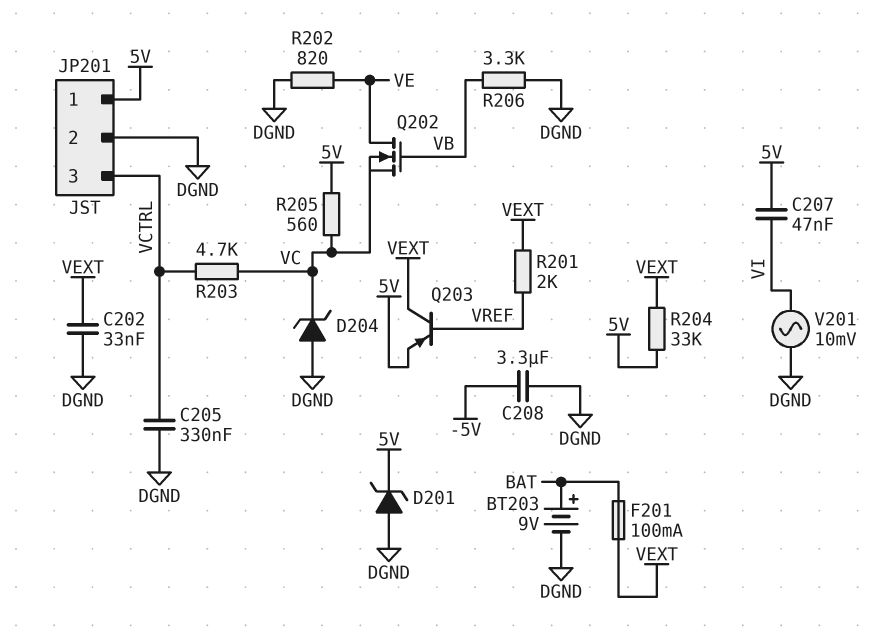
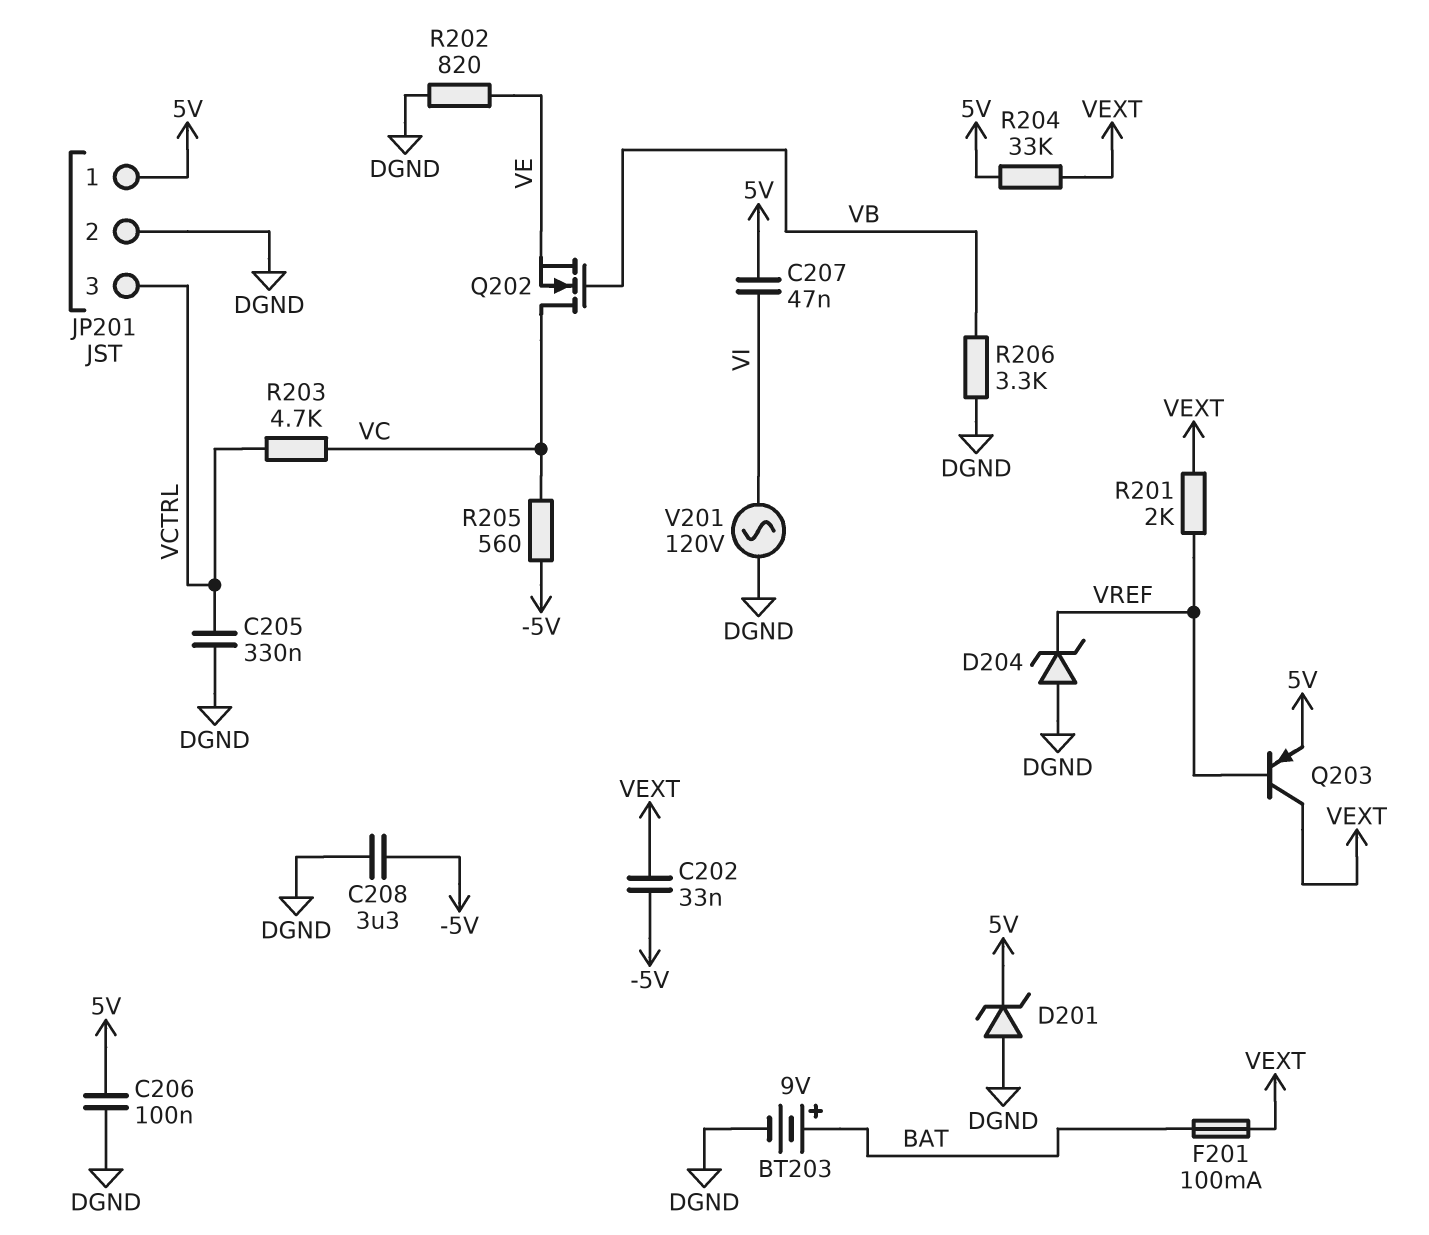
C202: 33nF (DGND, VEXT) -> 33nF (-5V, VEXT)
C206: none -> 100nF (5V, DGND)
D204: zener (A DGND, K VC) -> zener (A DGND, K VREF)
Q202: NMOS (G VB, D VE, S VC) -> NMOS (G VB, D VC, S VE)
R205: 560 (5V, VC) -> 560 (-5V, VC)
V201: AC 10mV (DGND, VI) -> AC 120V (DGND, VI)

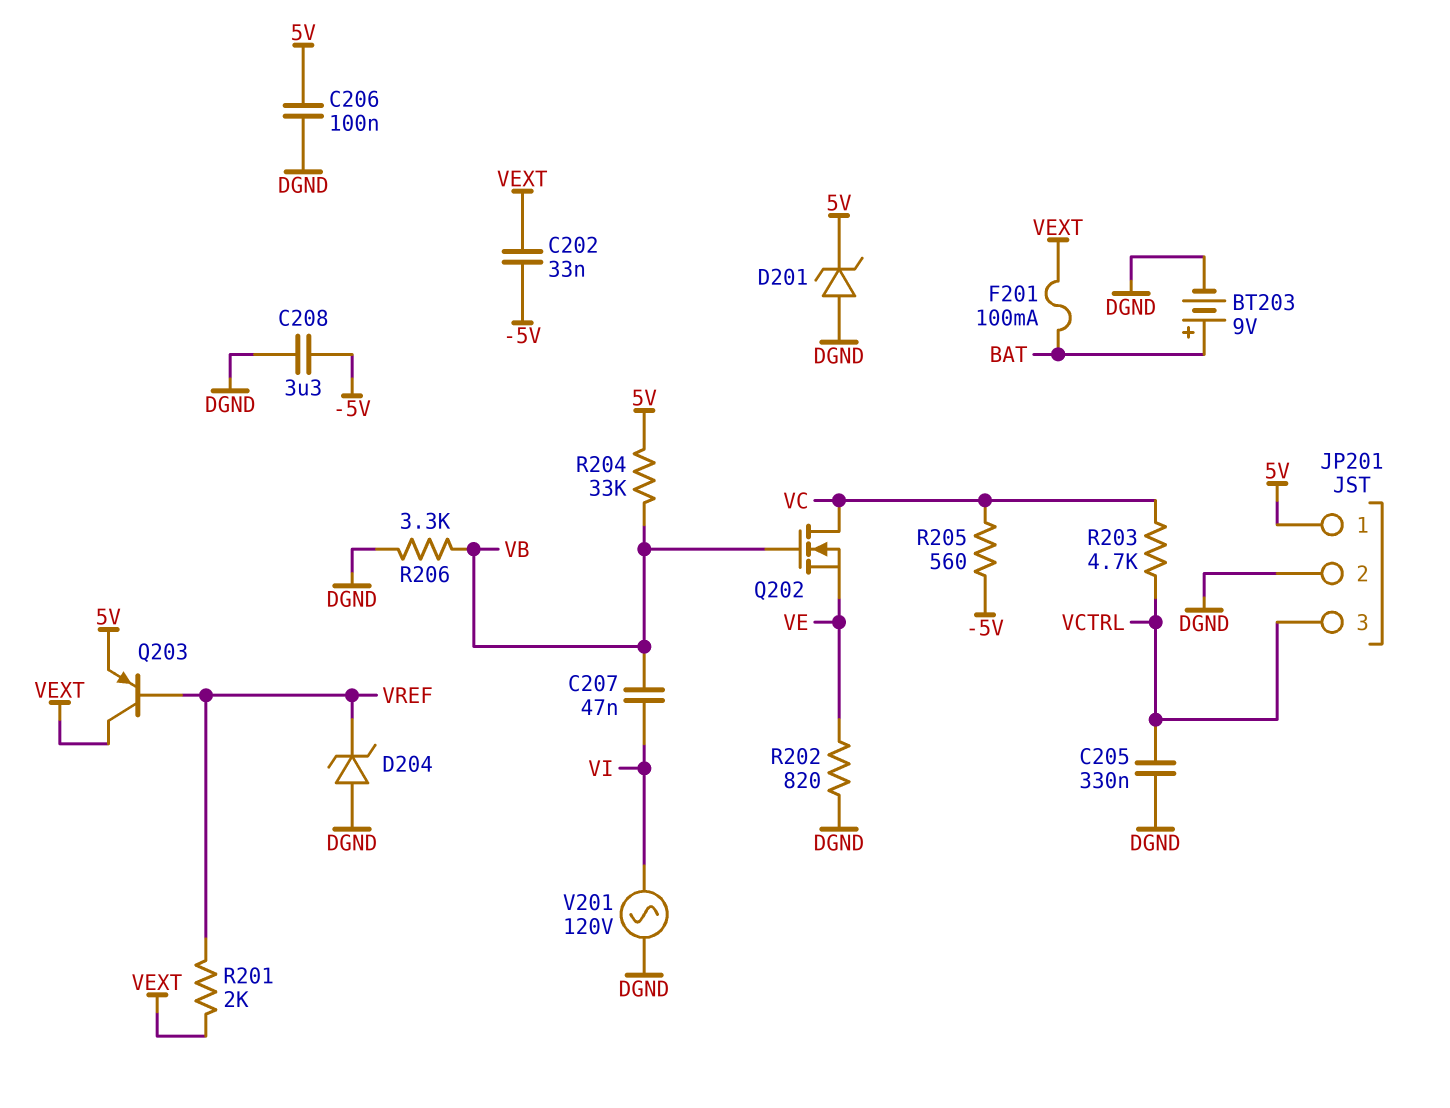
C207: 47nF (5V, VI) -> 47nF (VB, VI)
R204: 33k (5V, VEXT) -> 33k (5V, VB)

